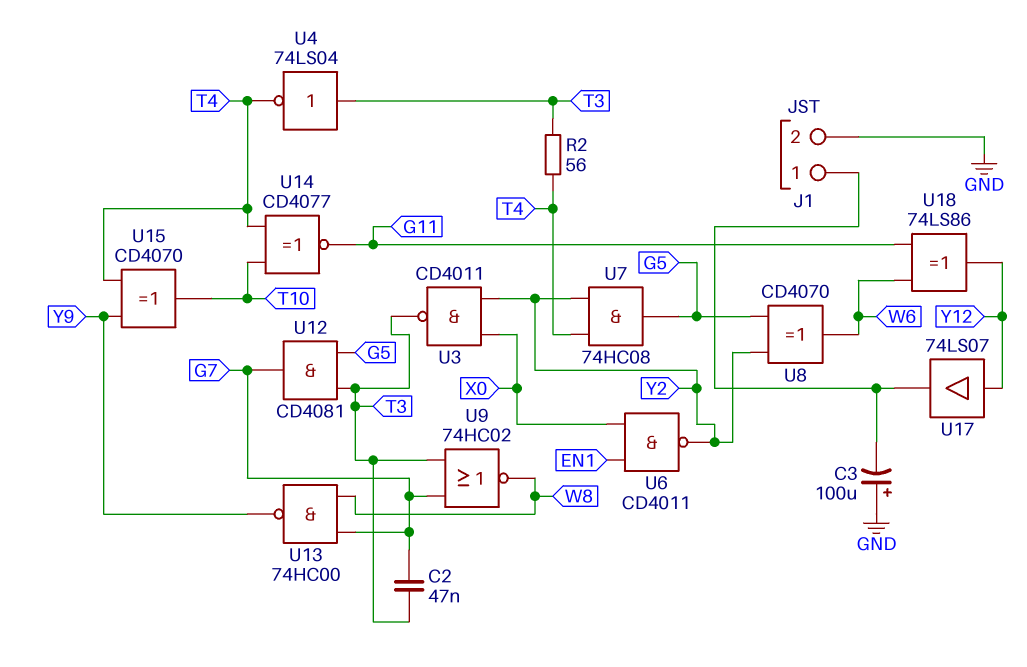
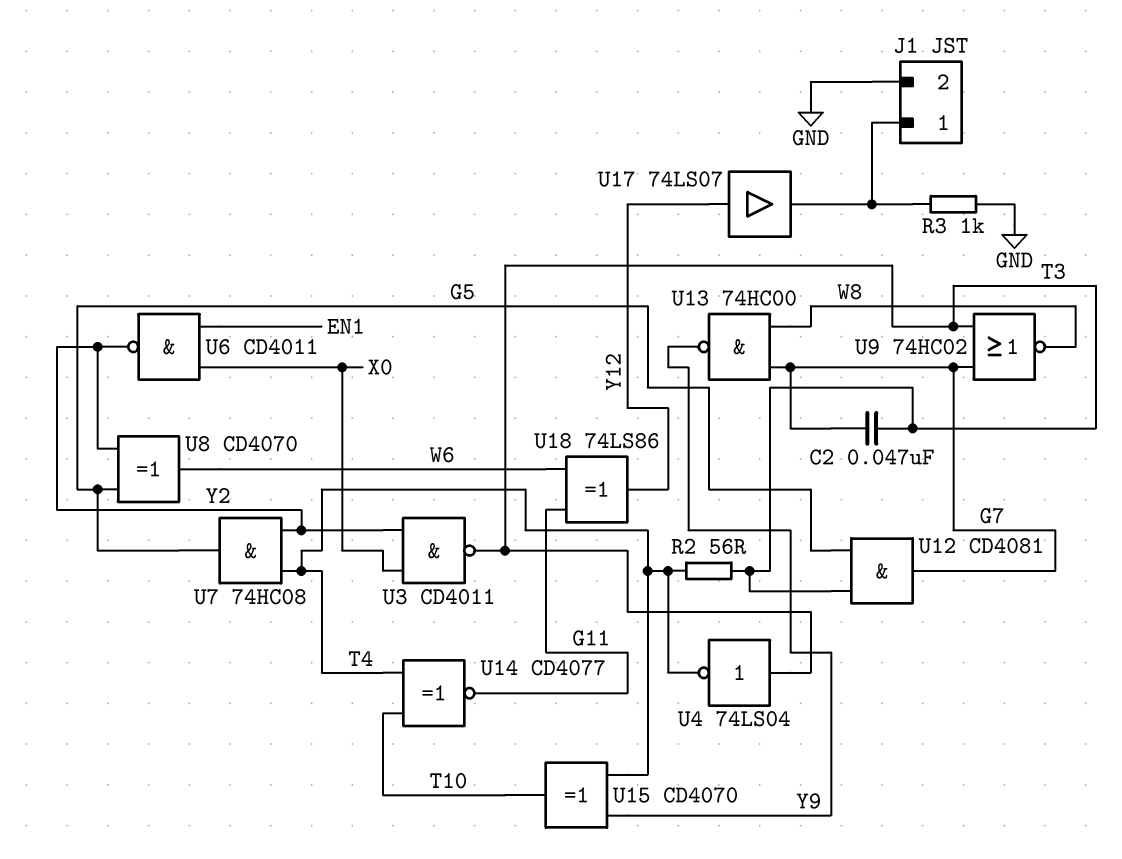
C3: 100uF (plus GND, minus J1/1) -> none
R3: none -> 1k (GND, J1/1)

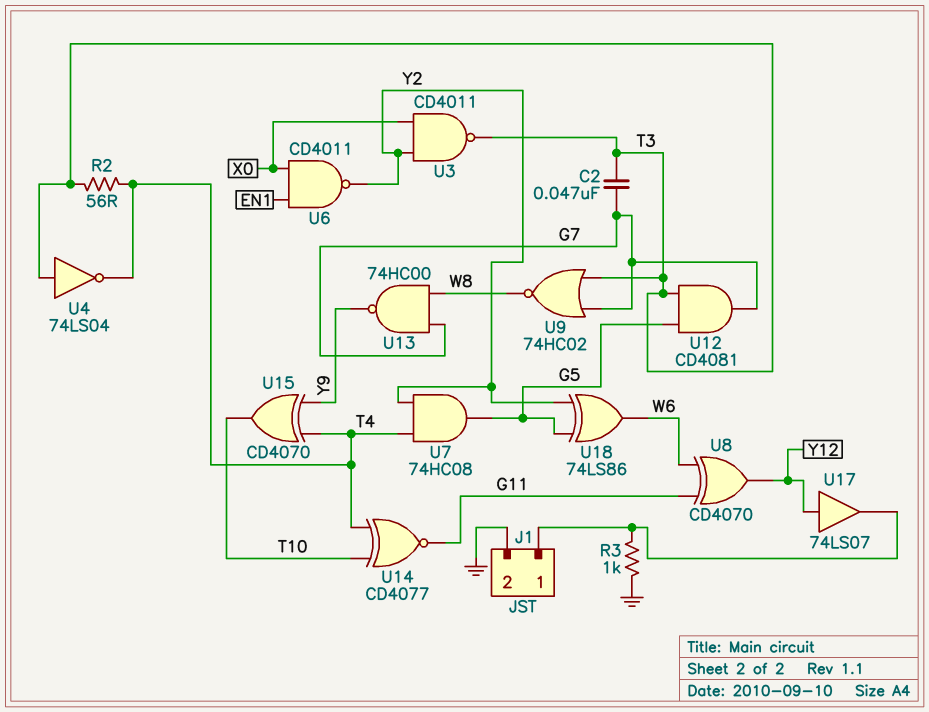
U8: XOR CD4070 (in G5, in Y2, out W6) -> XOR CD4070 (in G11, in W6, out Y12)
U18: XOR 74LS86 (in G11, in W6, out Y12) -> XOR 74LS86 (in G5, in Y2, out W6)

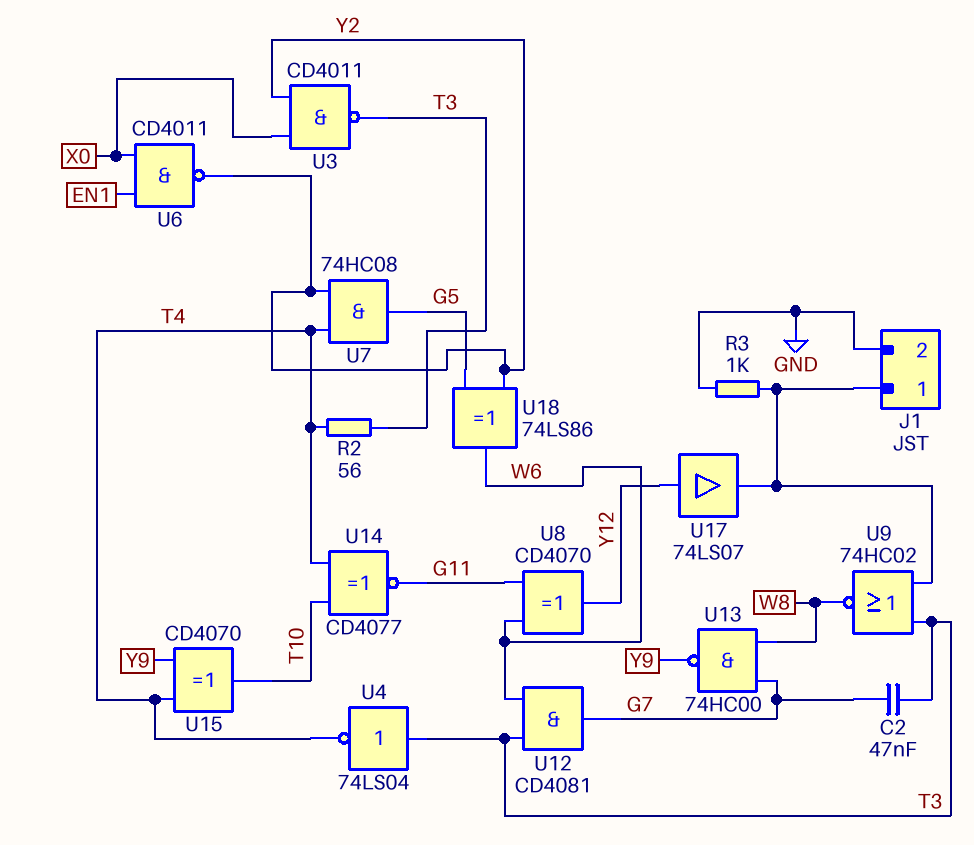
U9: NOR 74HC02 (in G7, in T3, out W8) -> NOR 74HC02 (in J1/1, in T3, out W8)
U12: AND CD4081 (in G5, in T3, out G7) -> AND CD4081 (in T3, in W6, out G7)

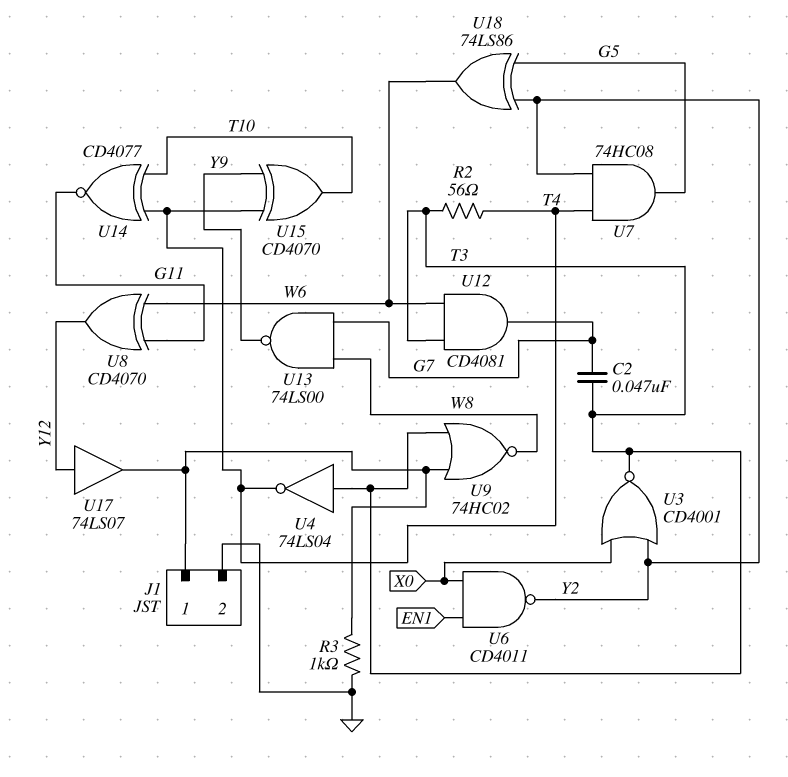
U3: NAND CD4011 (in X0, in Y2, out T3) -> NOR CD4001 (in X0, in Y2, out T3)
U13: NAND 74HC00 (in G7, in W8, out Y9) -> NAND 74LS00 (in G7, in W8, out Y9)

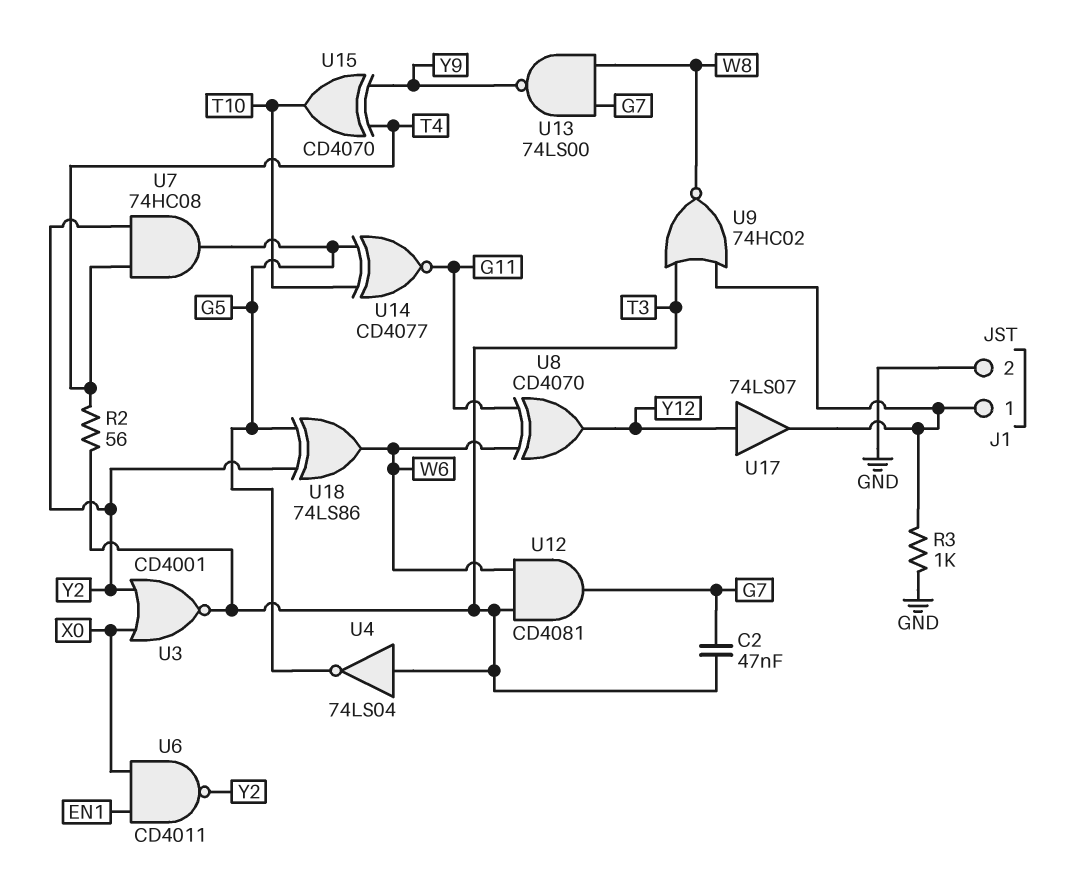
U4: NOT 74LS04 (in T3, out T4) -> NOT 74LS04 (in T3, out G5)
U14: XNOR CD4077 (in T4, in T10, out G11) -> XNOR CD4077 (in G5, in T10, out G11)

